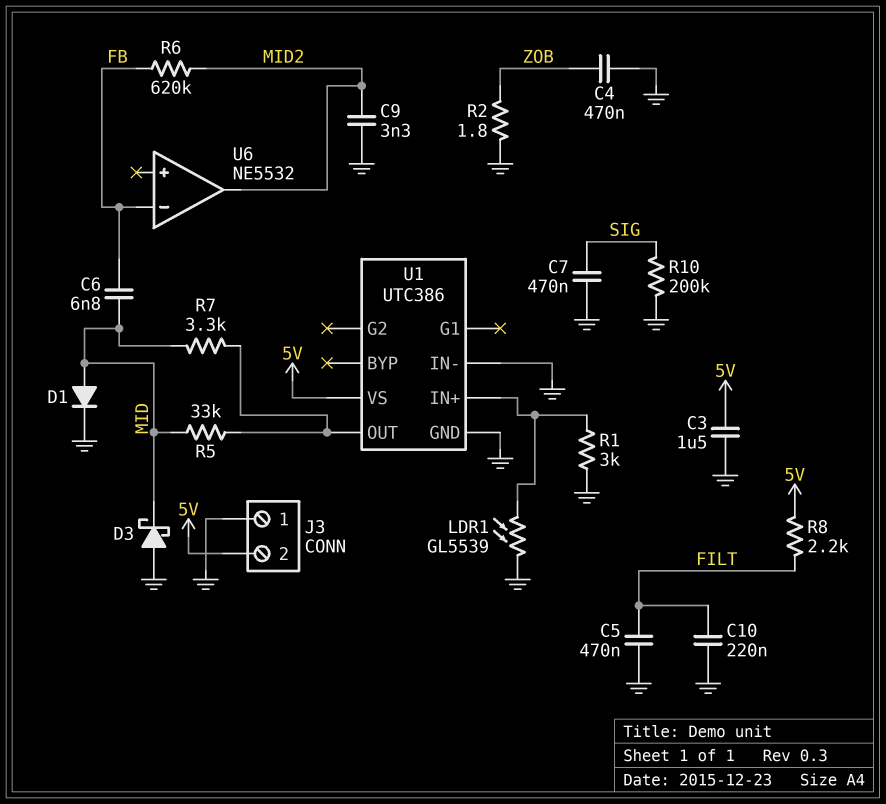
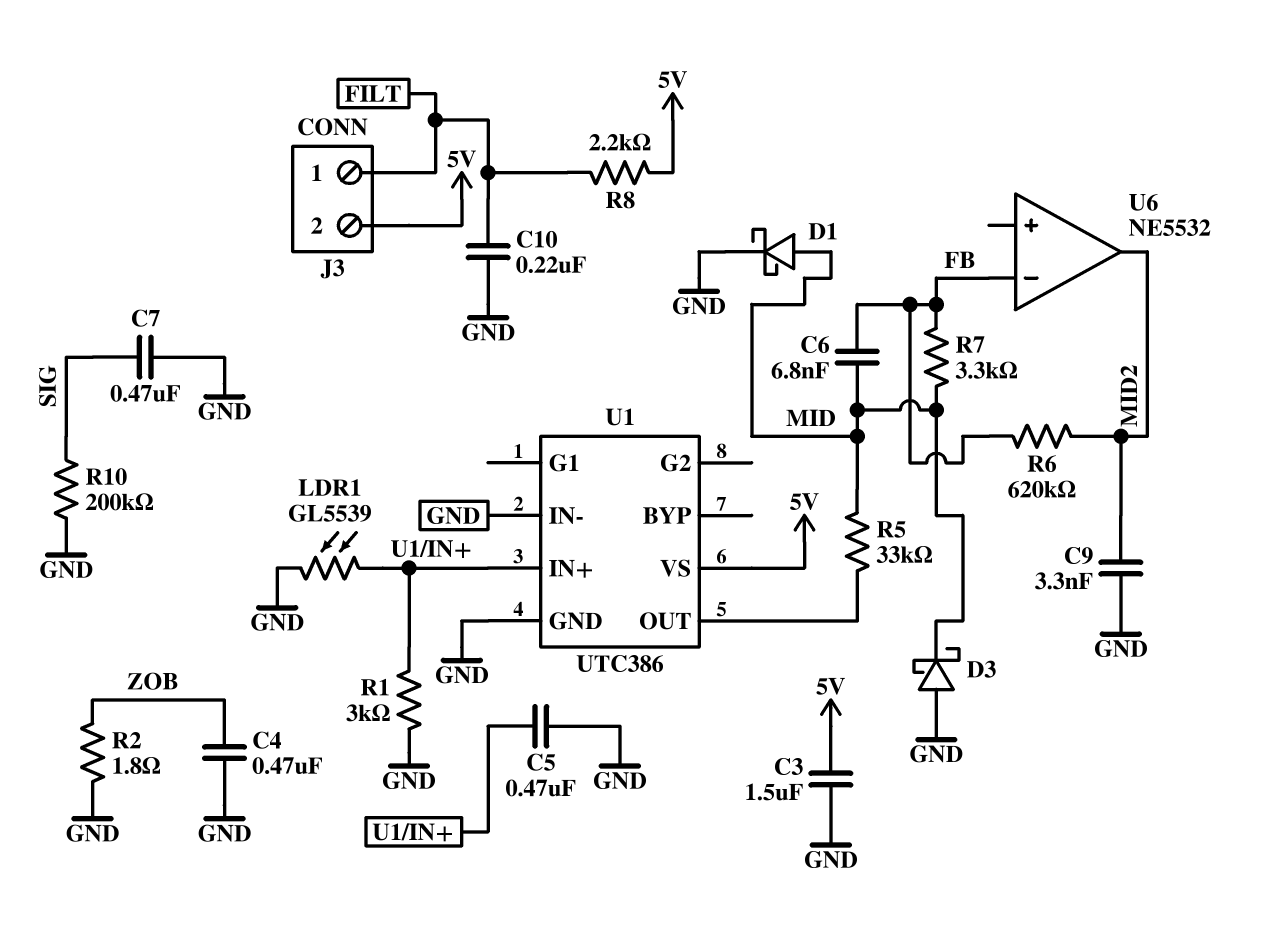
C5: 470nF (FILT, GND) -> 470nF (GND, U1/IN+)
D1: diode (A MID, K GND) -> schottky (A MID, K GND)
J3 pin 1: GND -> FILT
R7: 3.3k (MID, U1/OUT) -> 3.3k (FB, MID)

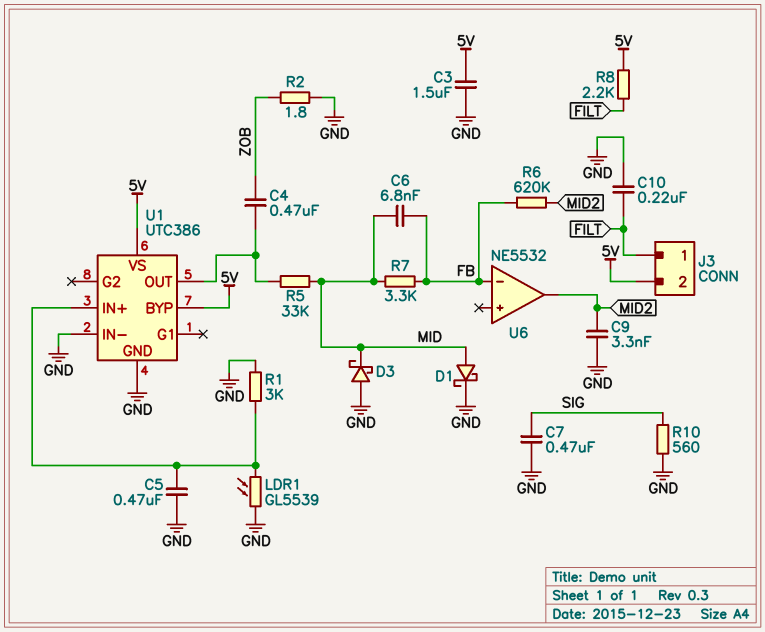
C4: 470nF (GND, ZOB) -> 470nF (U1/OUT, ZOB)
R10: 200k (GND, SIG) -> 560 (GND, SIG)
U1 pin BYP: none -> 5V

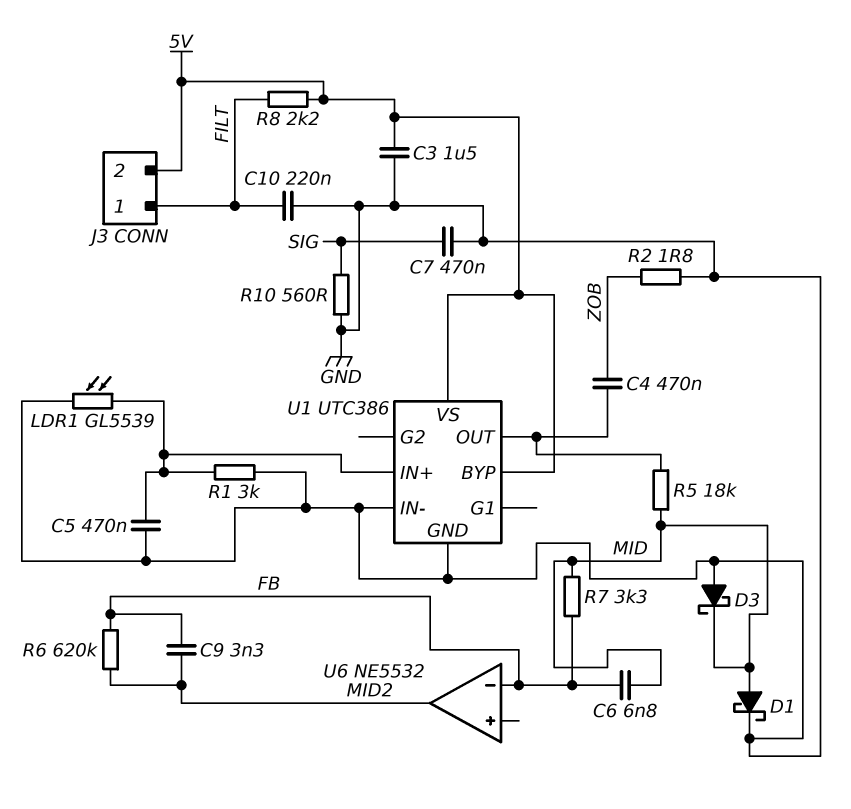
C9: 3.3nF (GND, MID2) -> 3.3nF (FB, MID2)
R5: 33k (MID, U1/OUT) -> 18k (MID, U1/OUT)

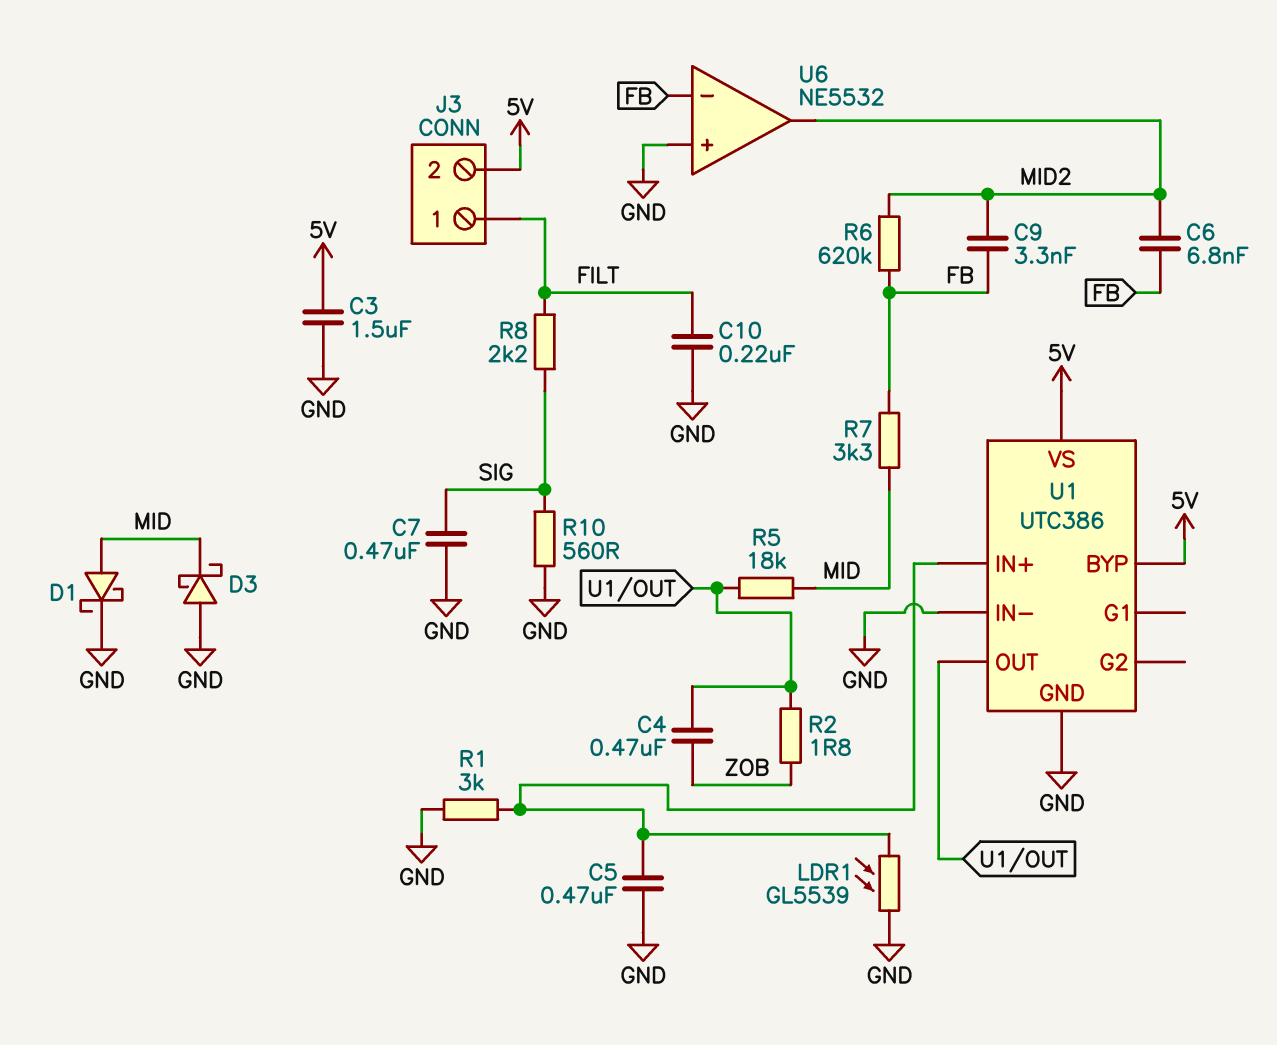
C6: 6.8nF (FB, MID) -> 6.8nF (FB, MID2)
R2: 1.8 (GND, ZOB) -> 1.8 (U1/OUT, ZOB)
R8: 2.2k (5V, FILT) -> 2.2k (FILT, SIG)
U6 pin in+: none -> GND

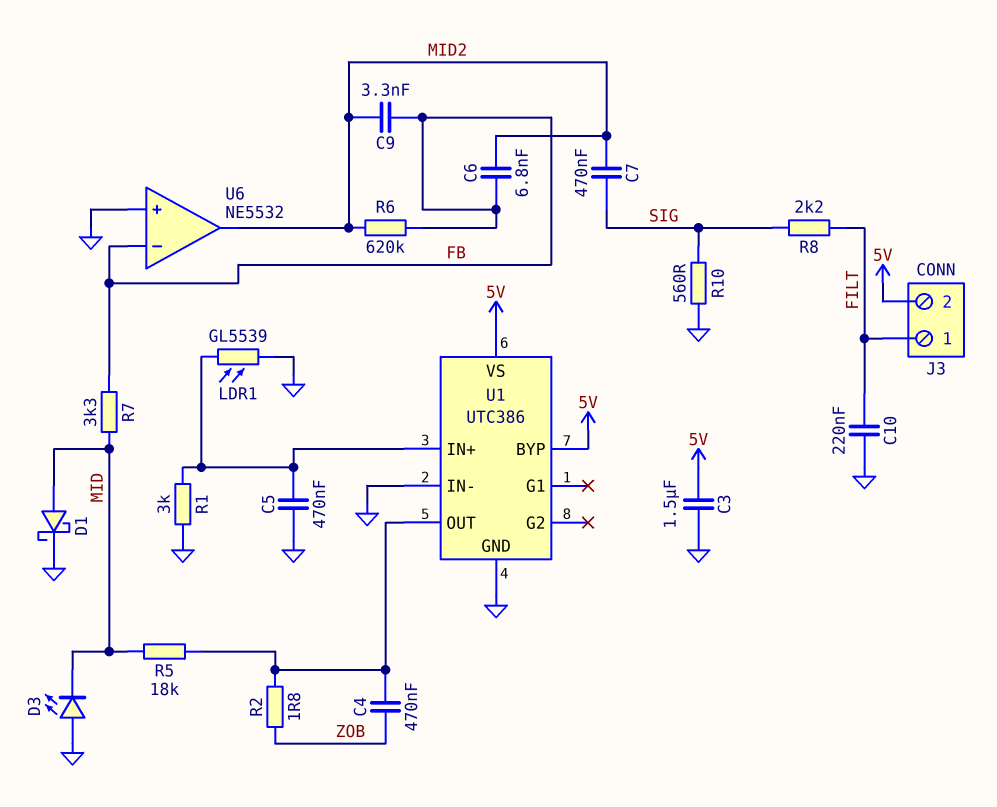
C7: 470nF (GND, SIG) -> 470nF (MID2, SIG)
D3: schottky (A GND, K MID) -> LED (A GND, K MID)

